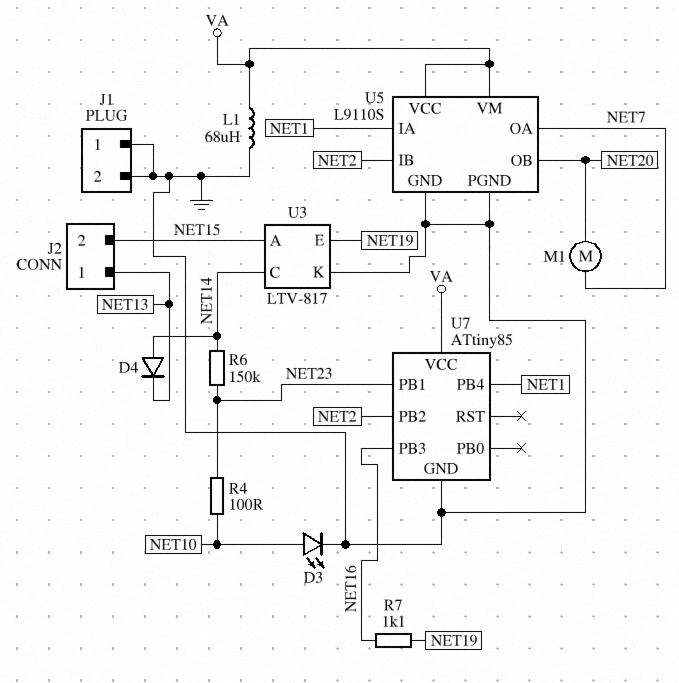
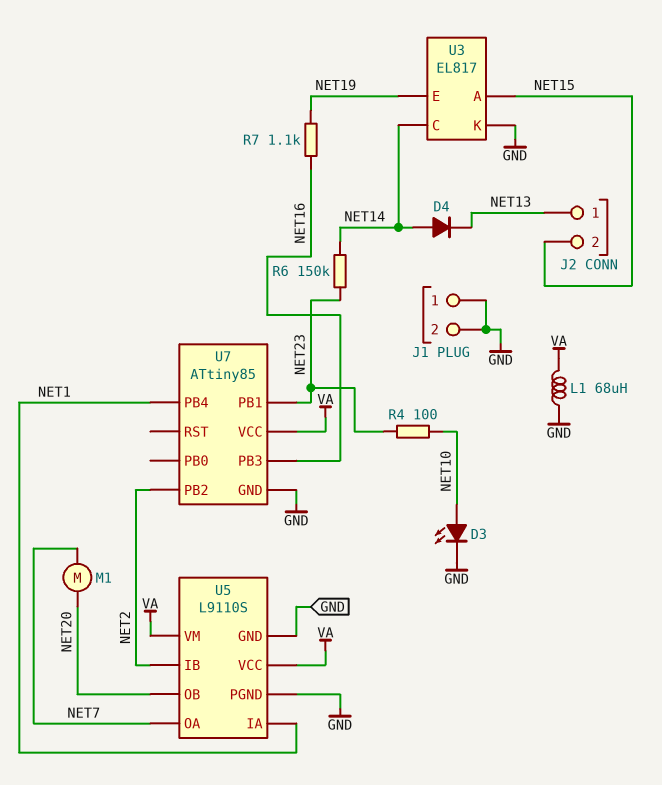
U3: LTV-817 -> EL817

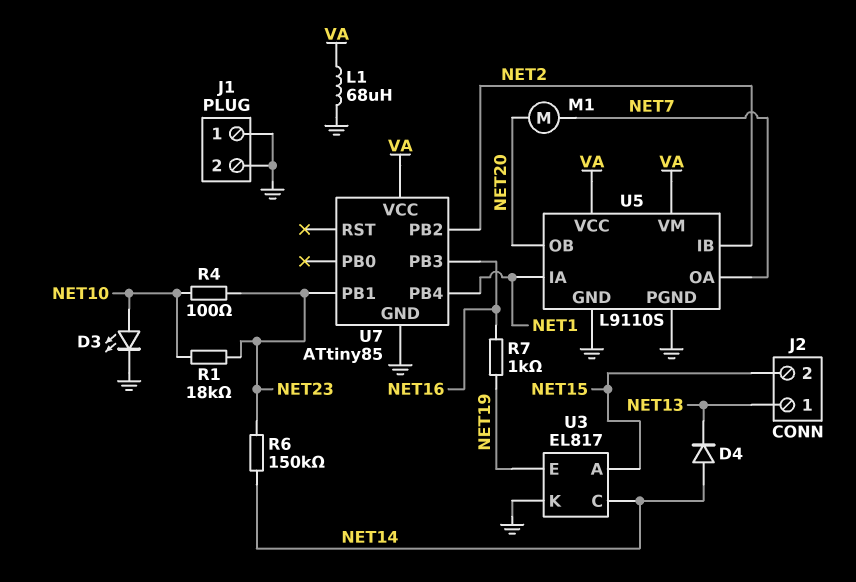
R1: none -> 18k (NET10, NET23)
R7: 1.1k (NET16, NET19) -> 1k (NET16, NET19)

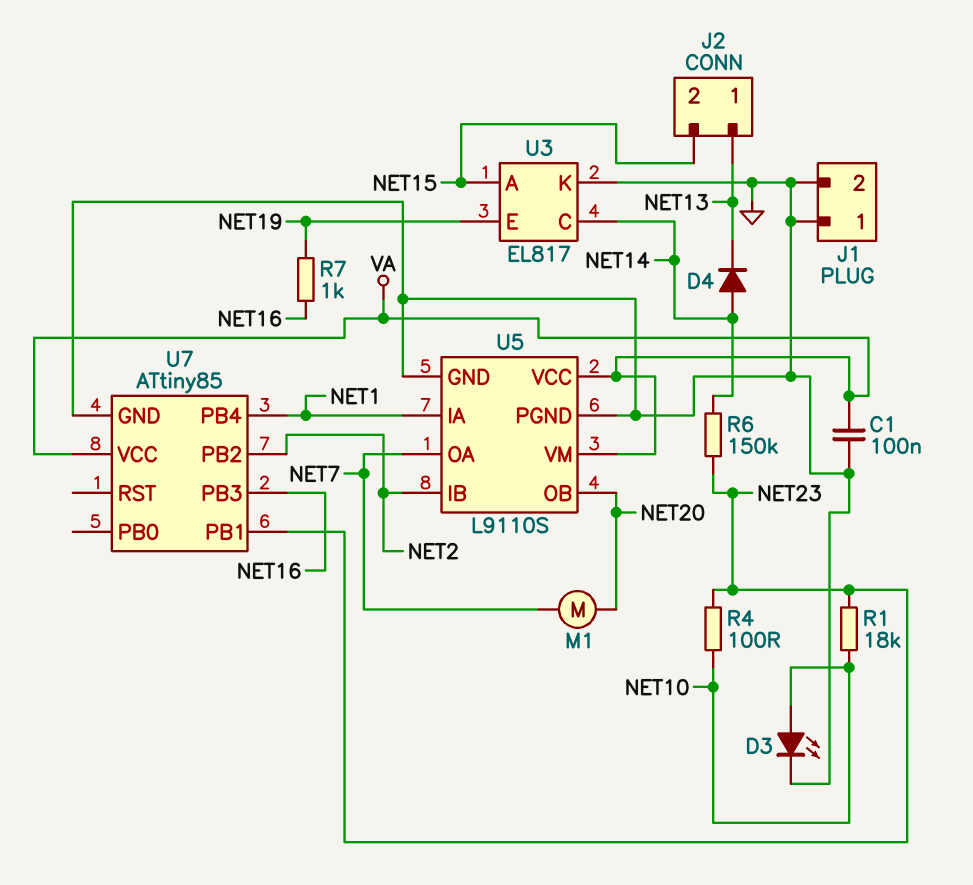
C1: none -> 100nF (GND, VA)
L1: 68uH (GND, VA) -> none

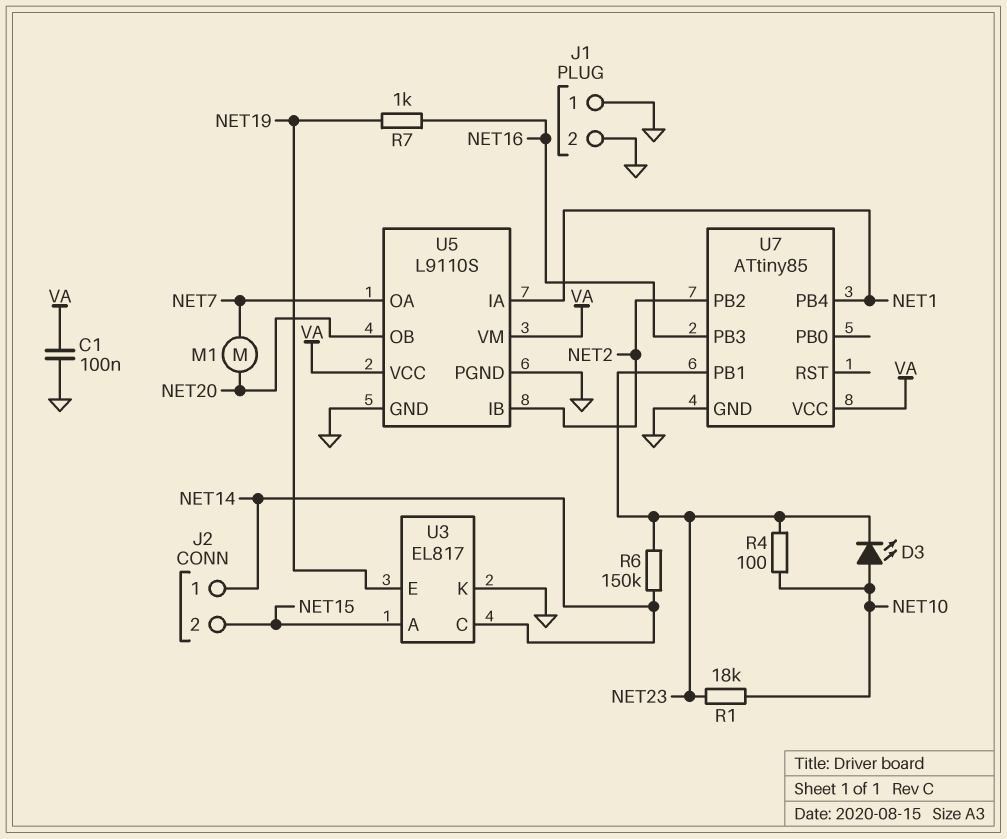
D3: LED (A NET10, K GND) -> LED (A NET10, K NET23)
D4: diode (A NET14, K NET13) -> none
J2 pin 1: NET13 -> NET14

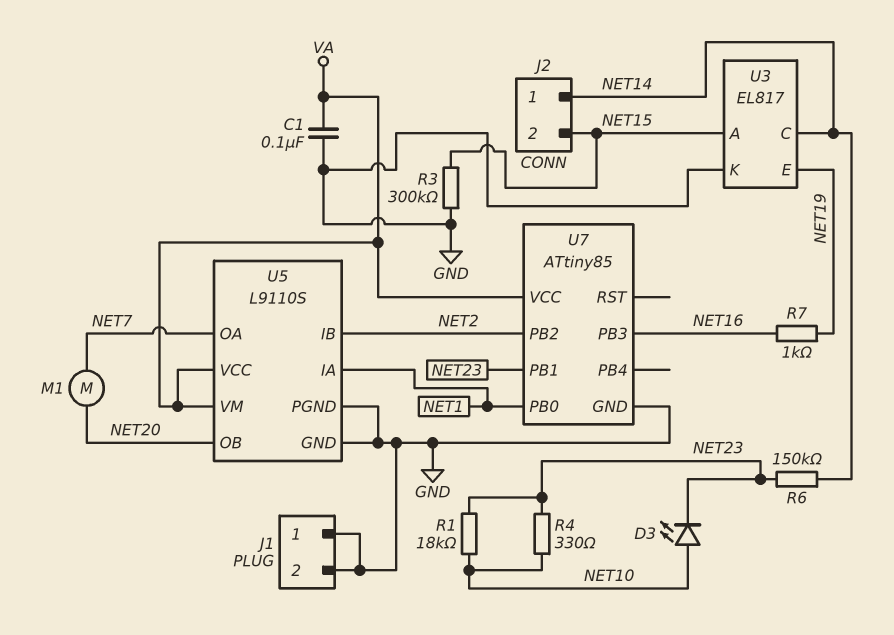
R3: none -> 300k (GND, NET15)
R4: 100 (NET10, NET23) -> 330 (NET10, NET23)
U7 pin PB0: none -> NET1
U7 pin PB4: NET1 -> none

